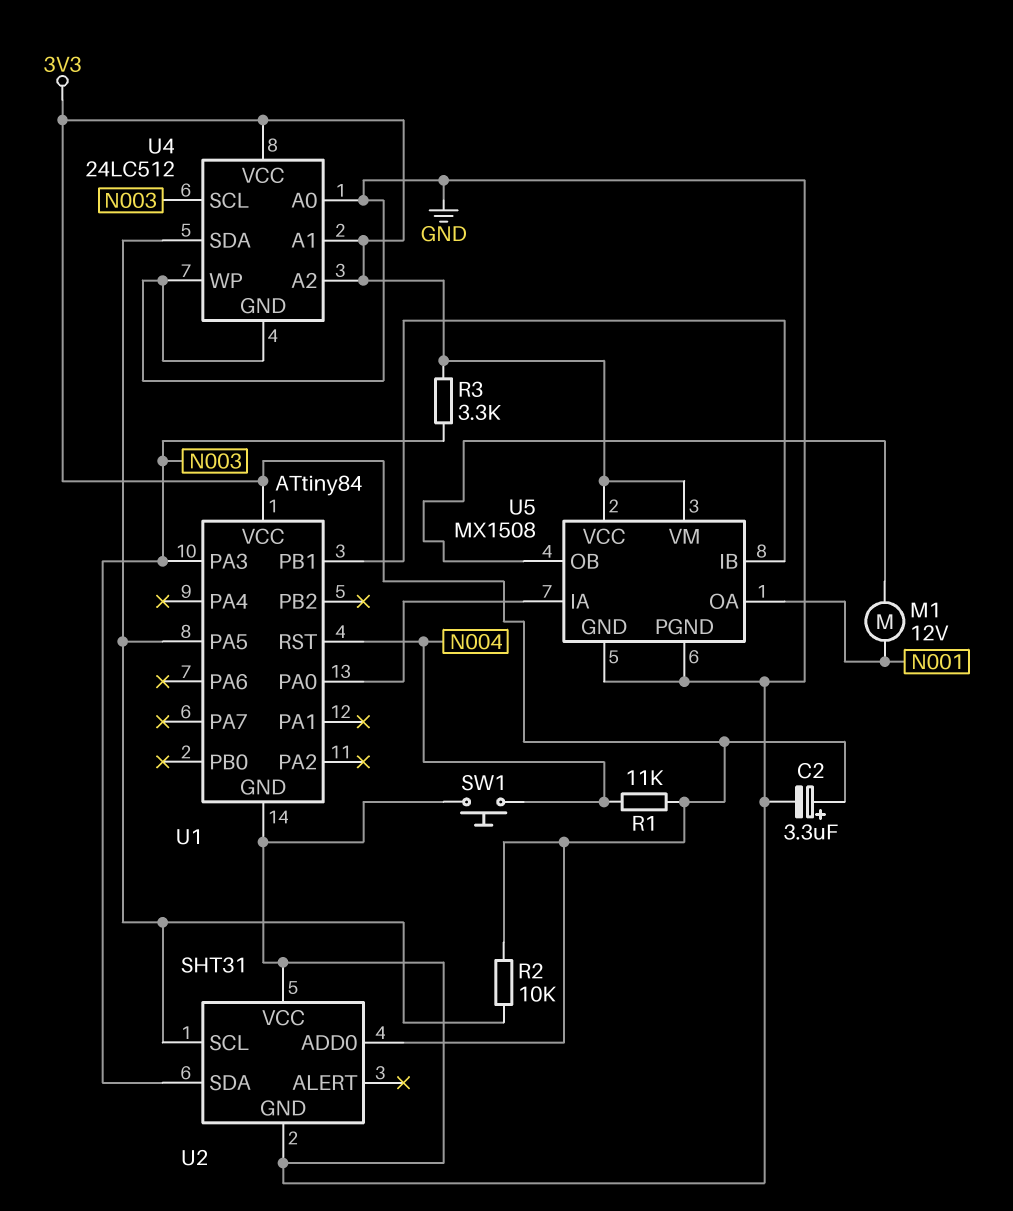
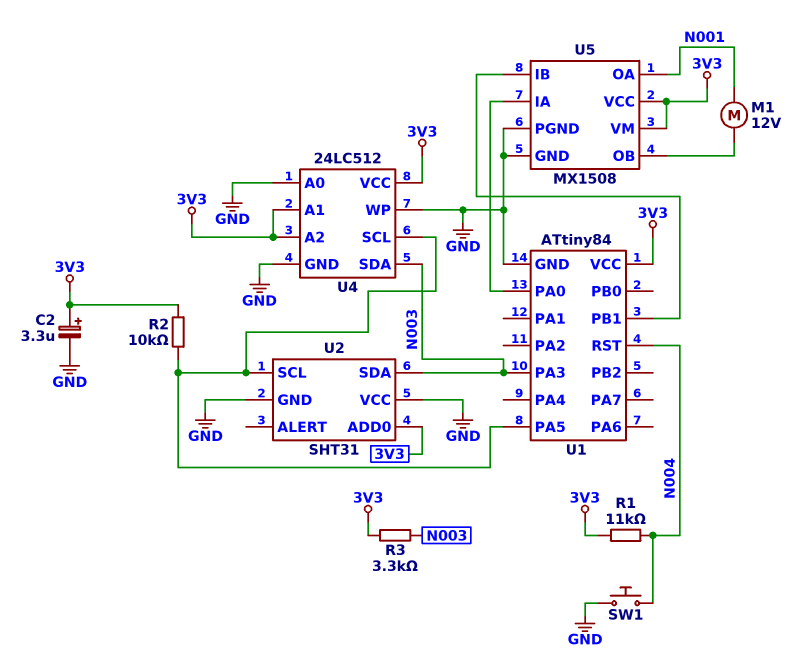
U4 pin SCL: N003 -> U1/PA5
U4 pin SDA: U1/PA5 -> N003

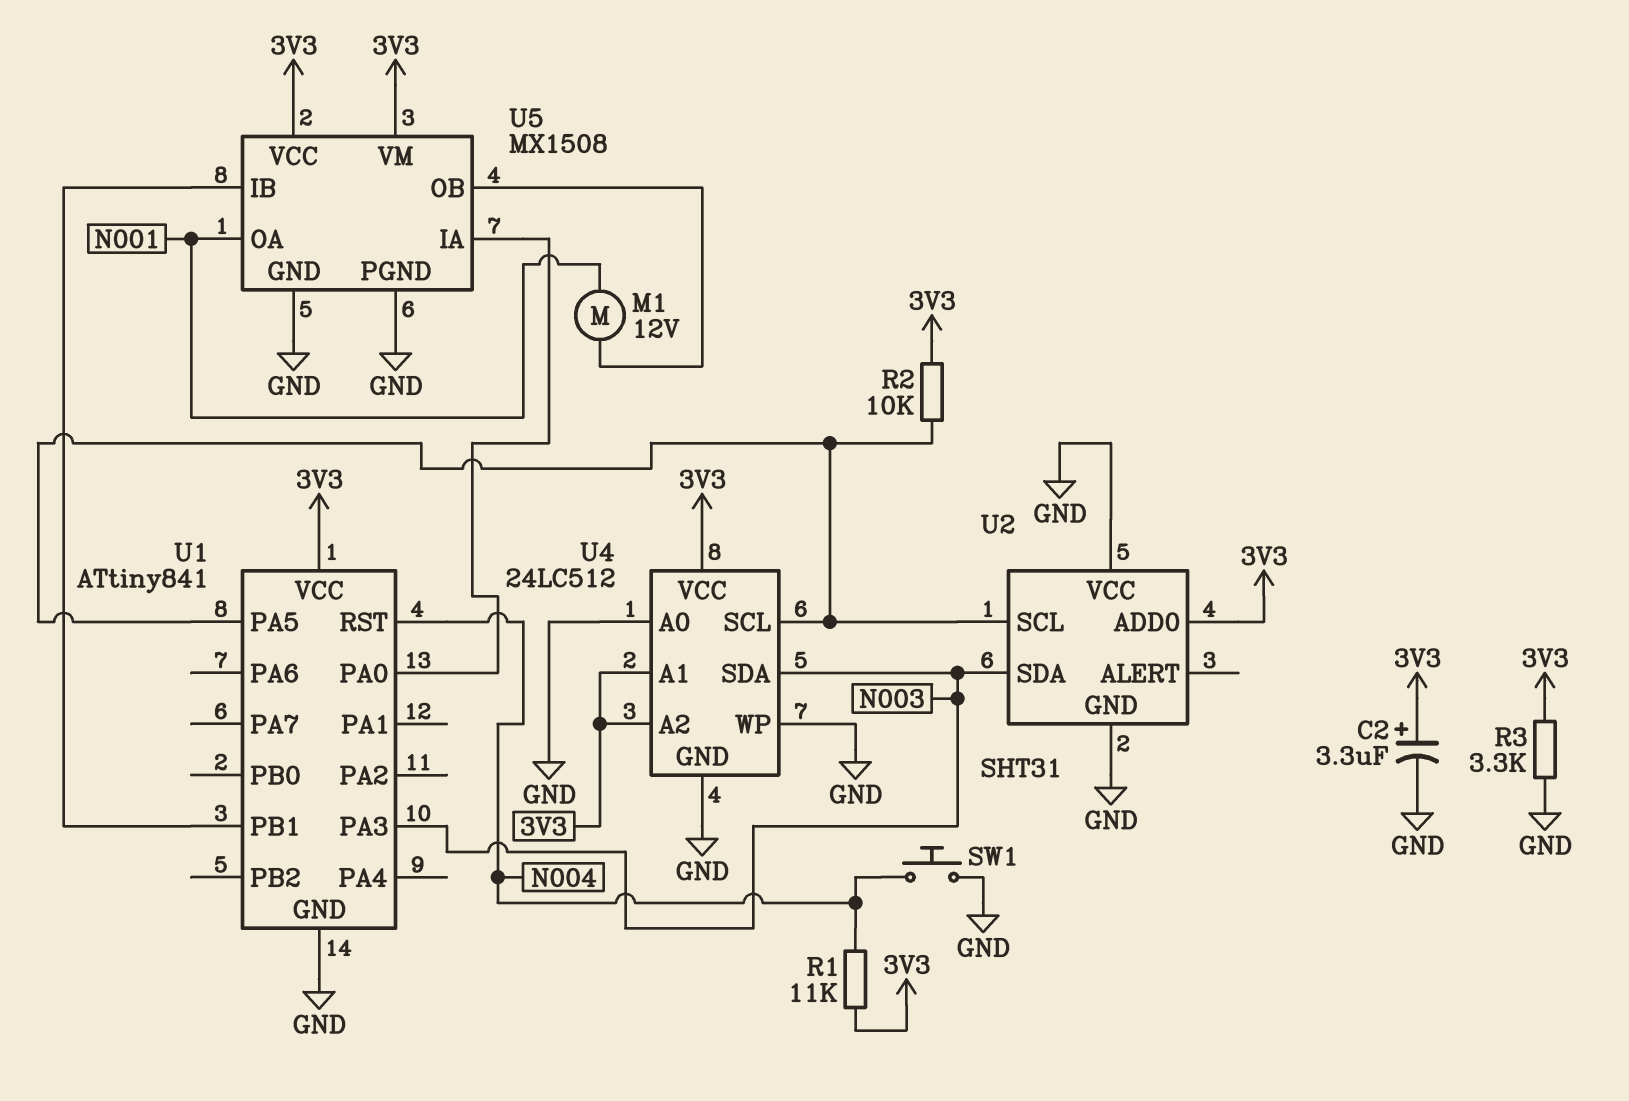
R3: 3.3k (3V3, N003) -> 3.3k (3V3, GND)
U1: ATtiny84 -> ATtiny841

